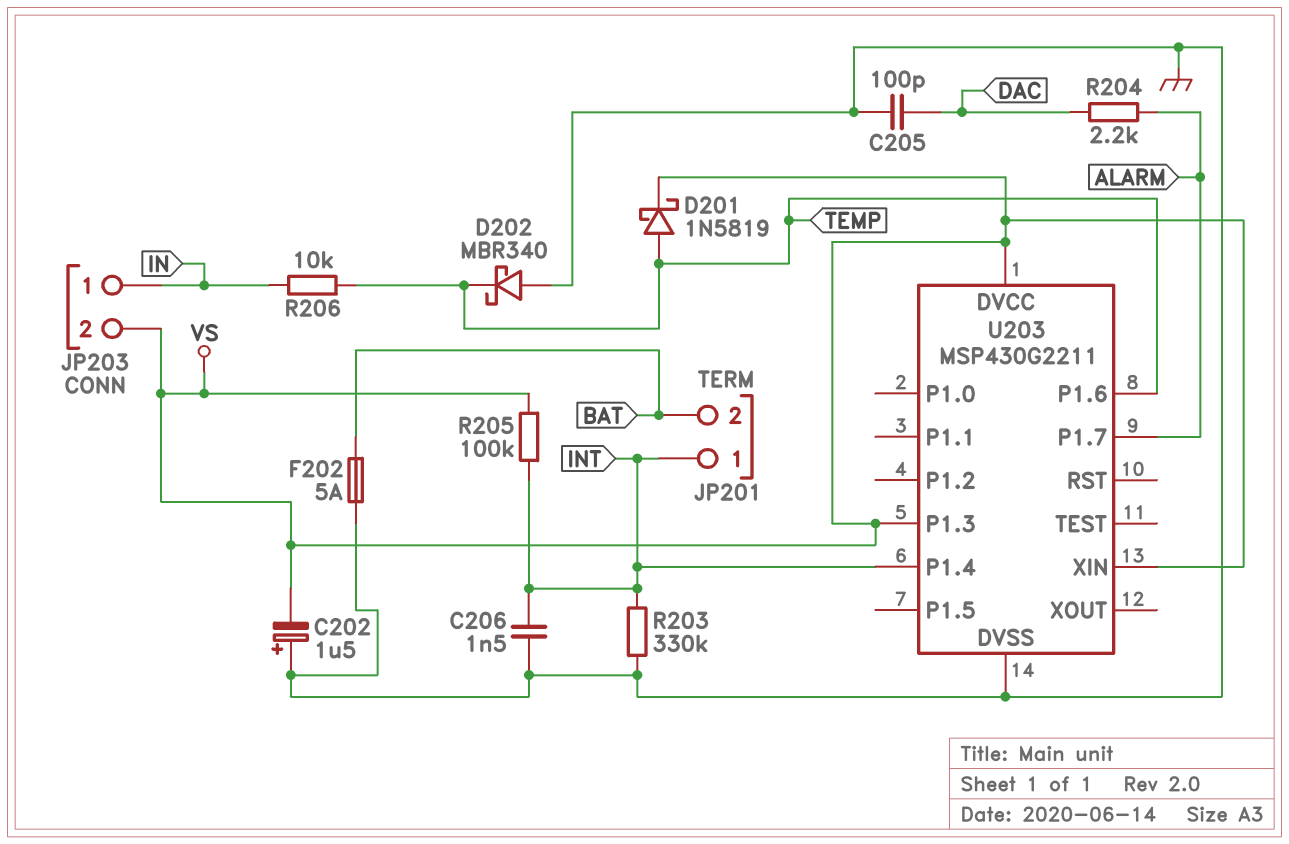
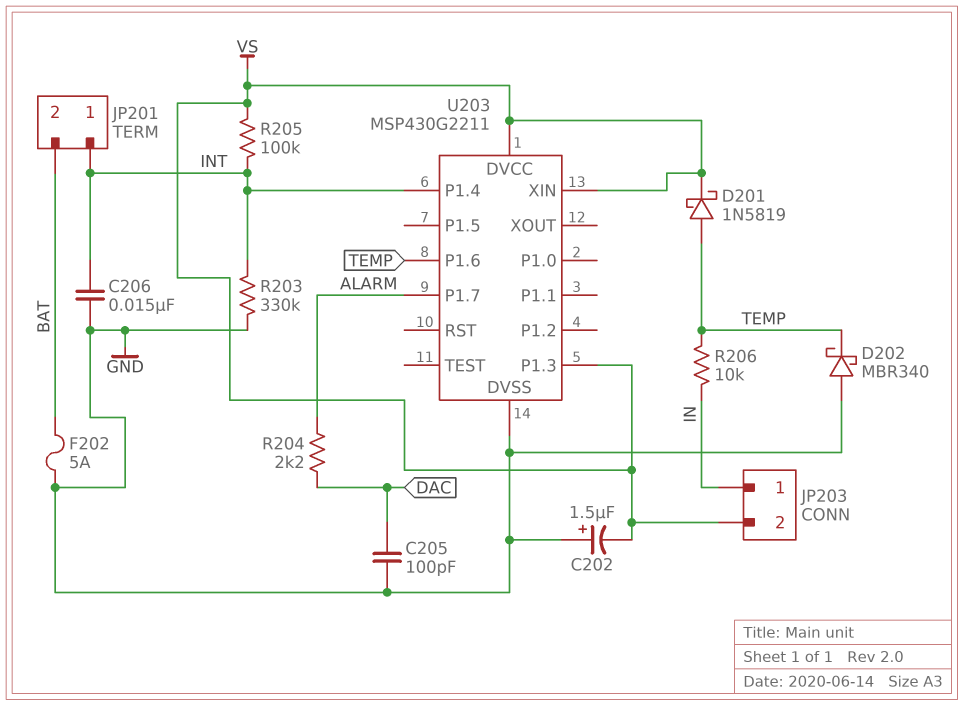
C206: 1.5nF (GND, INT) -> 15nF (GND, INT)

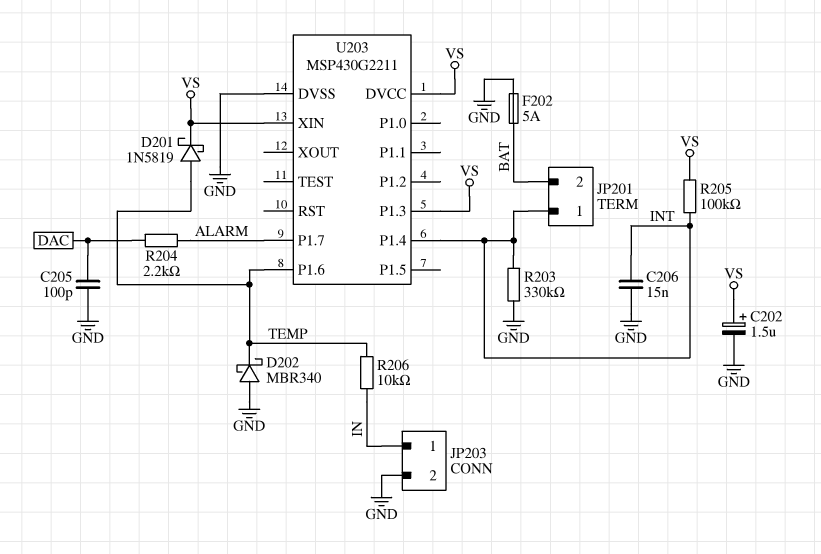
C202: 1.5uF (plus GND, minus VS) -> 1.5uF (plus VS, minus GND)
JP203 pin 2: VS -> GND

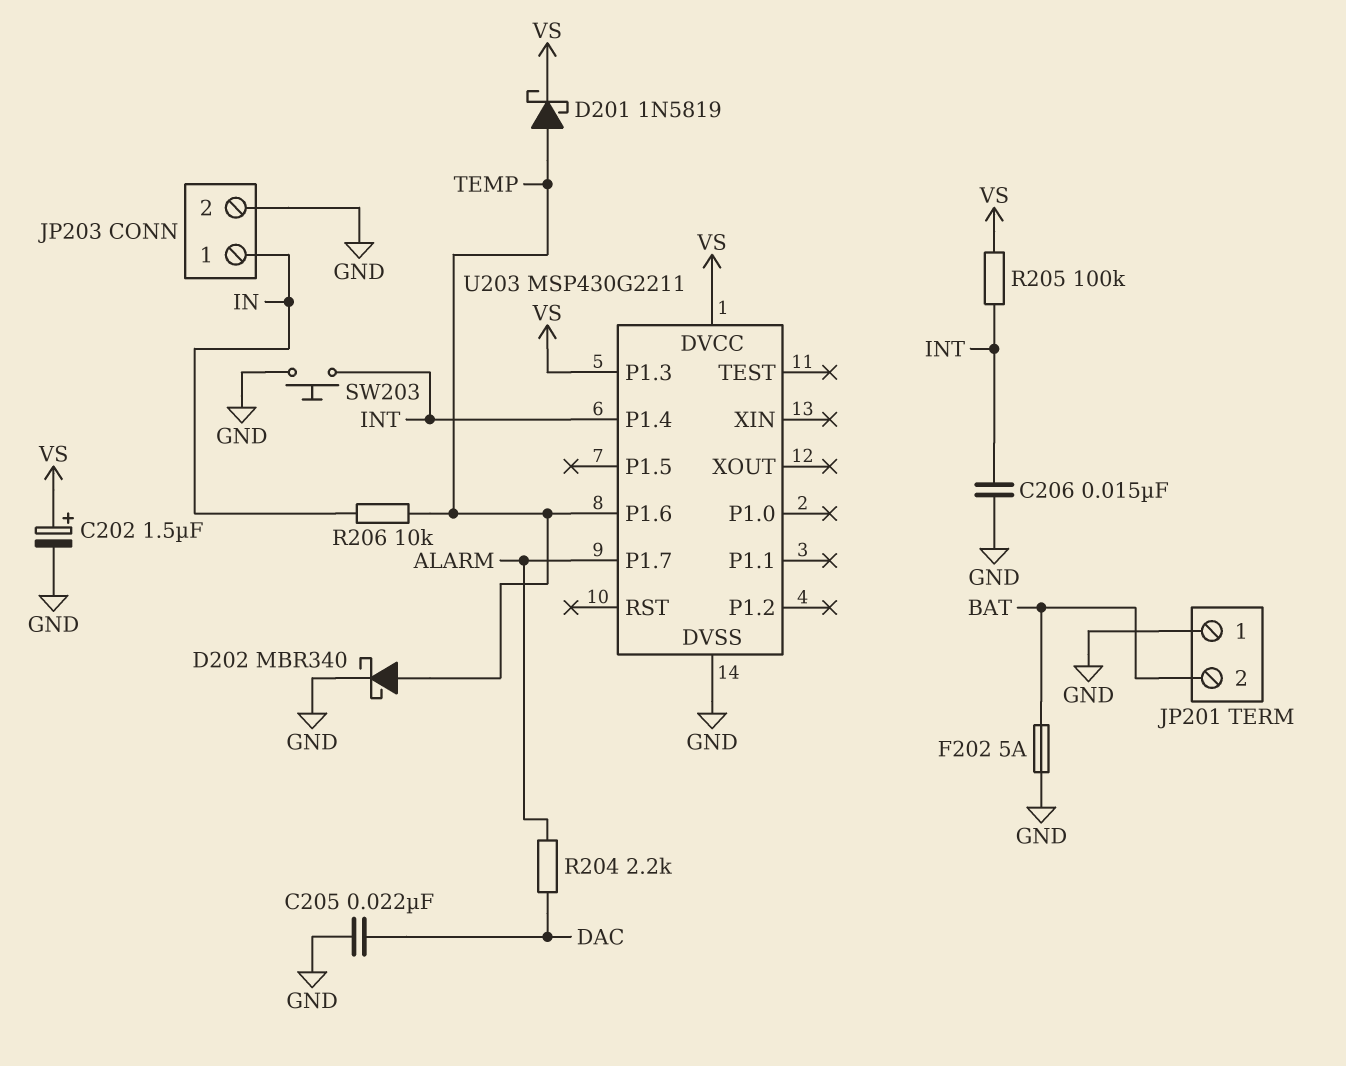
C205: 100pF (DAC, GND) -> 22nF (DAC, GND)
D202: schottky MBR340 (A GND, K TEMP) -> schottky MBR340 (A TEMP, K GND)
JP201 pin 1: INT -> GND
R203: 330k (GND, INT) -> none
SW203: none -> button (GND, INT)
U203 pin XIN: VS -> none

